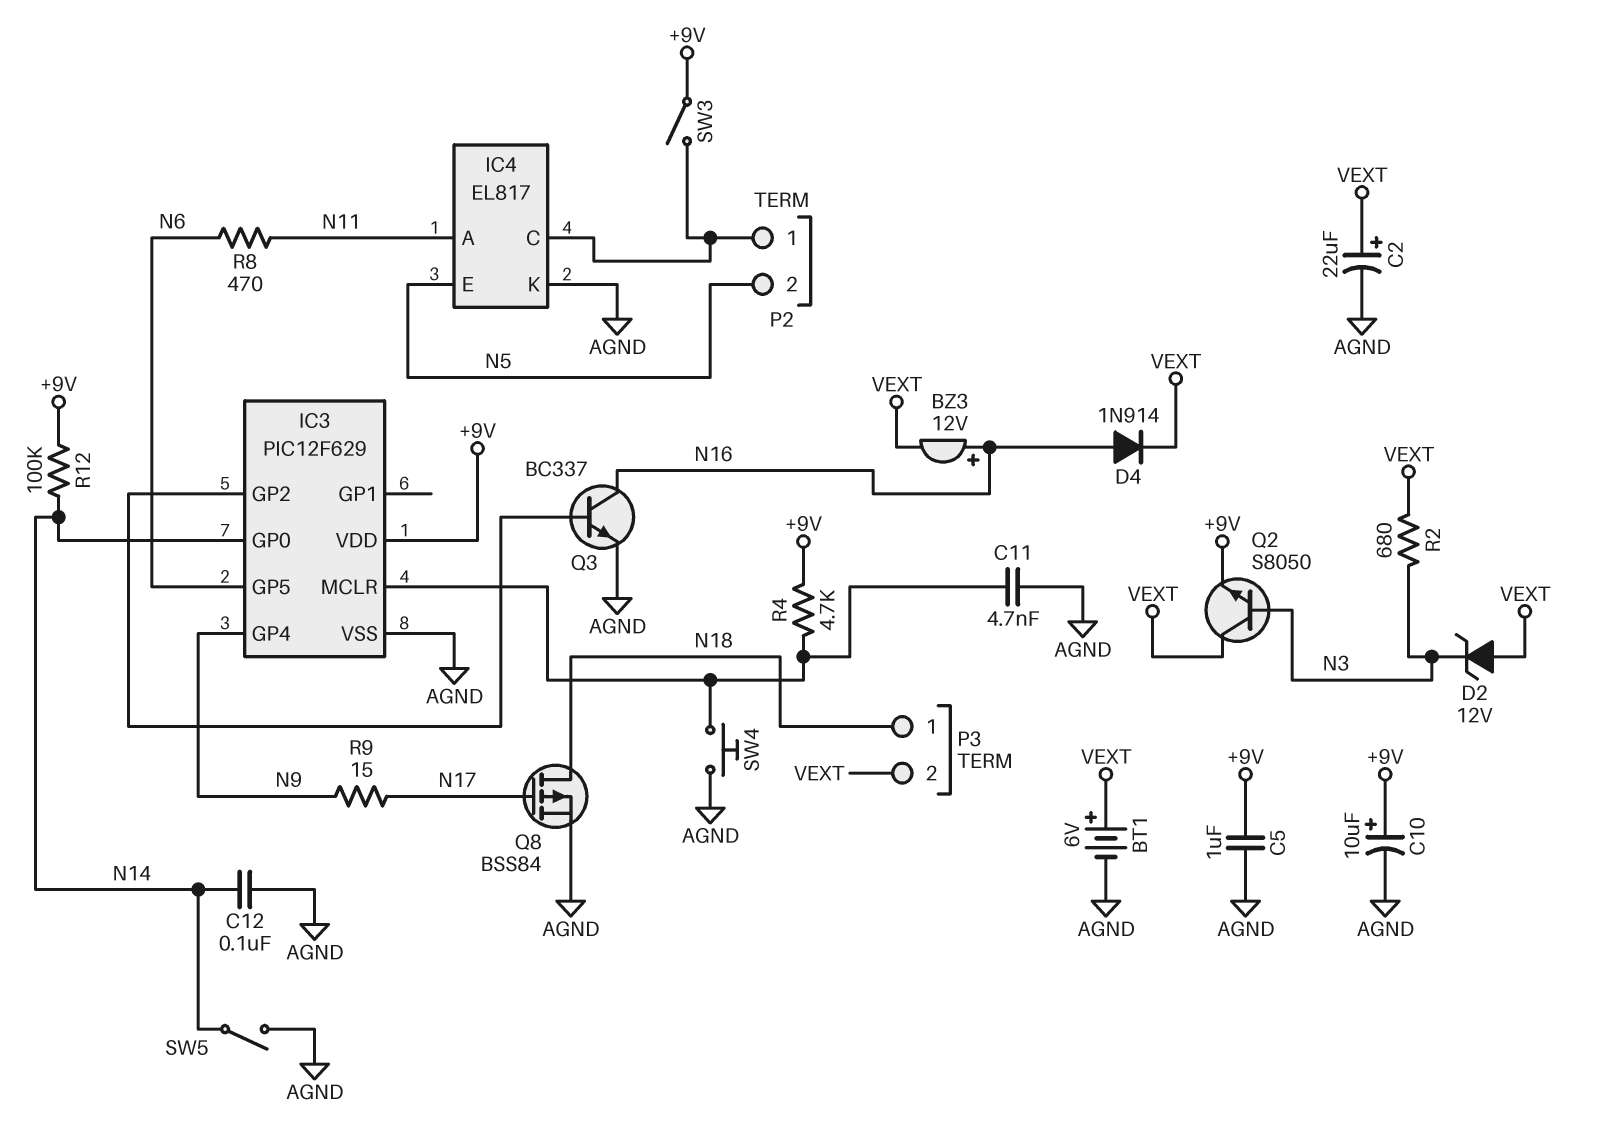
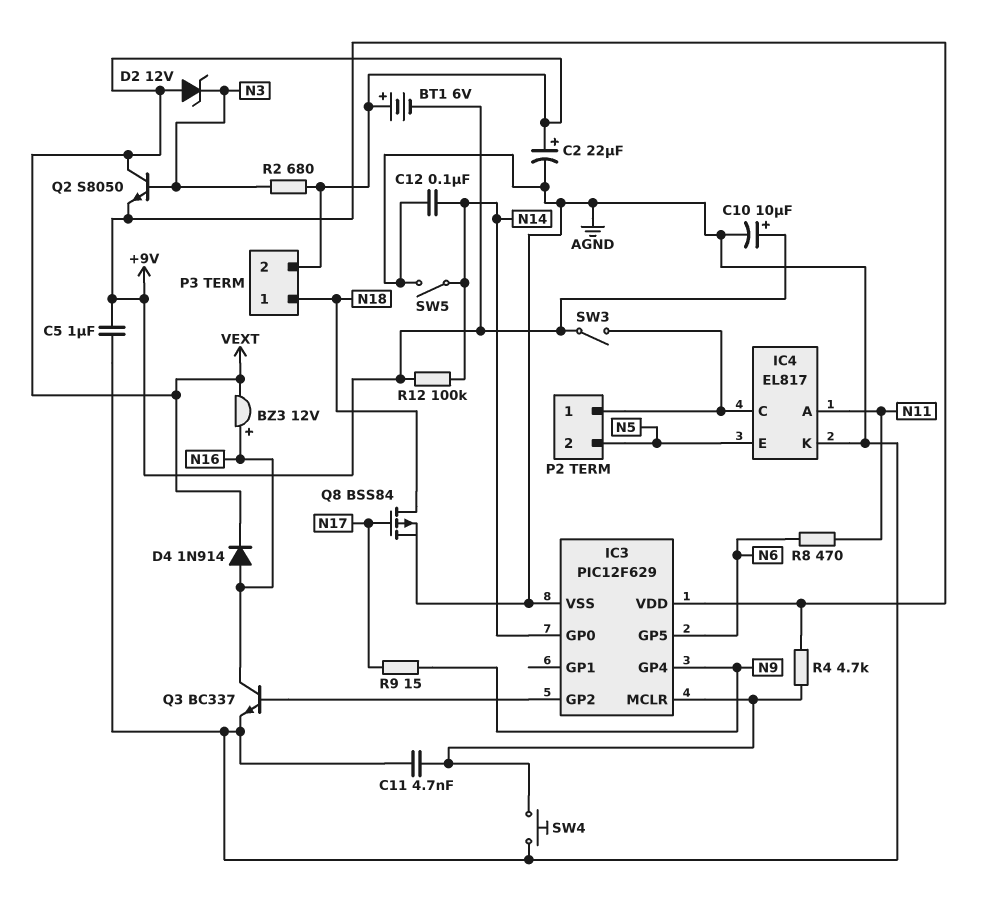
BT1: 6V (plus VEXT, minus AGND) -> 6V (plus VEXT, minus +9V)

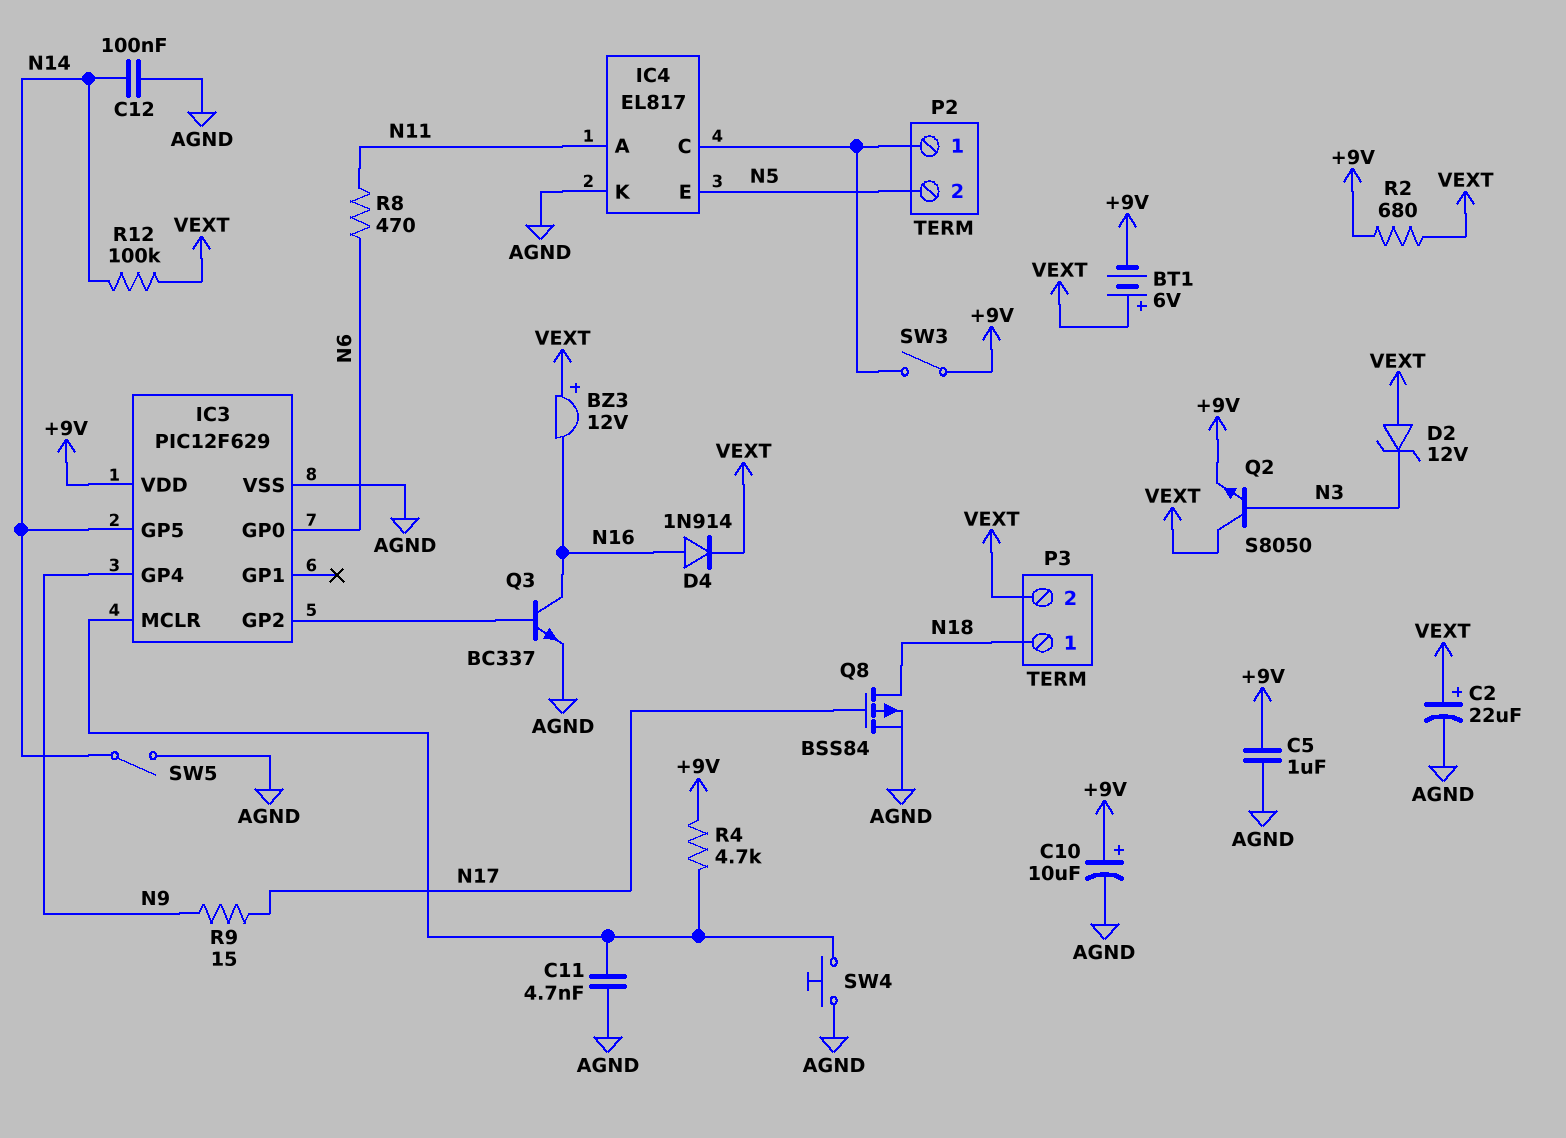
BZ3: buzzer 12V (plus N16, minus VEXT) -> buzzer 12V (plus VEXT, minus N16)
IC3 pin GP0: N14 -> N6
IC3 pin GP5: N6 -> N14
R2: 680 (N3, VEXT) -> 680 (+9V, VEXT)
R12: 100k (+9V, N14) -> 100k (N14, VEXT)

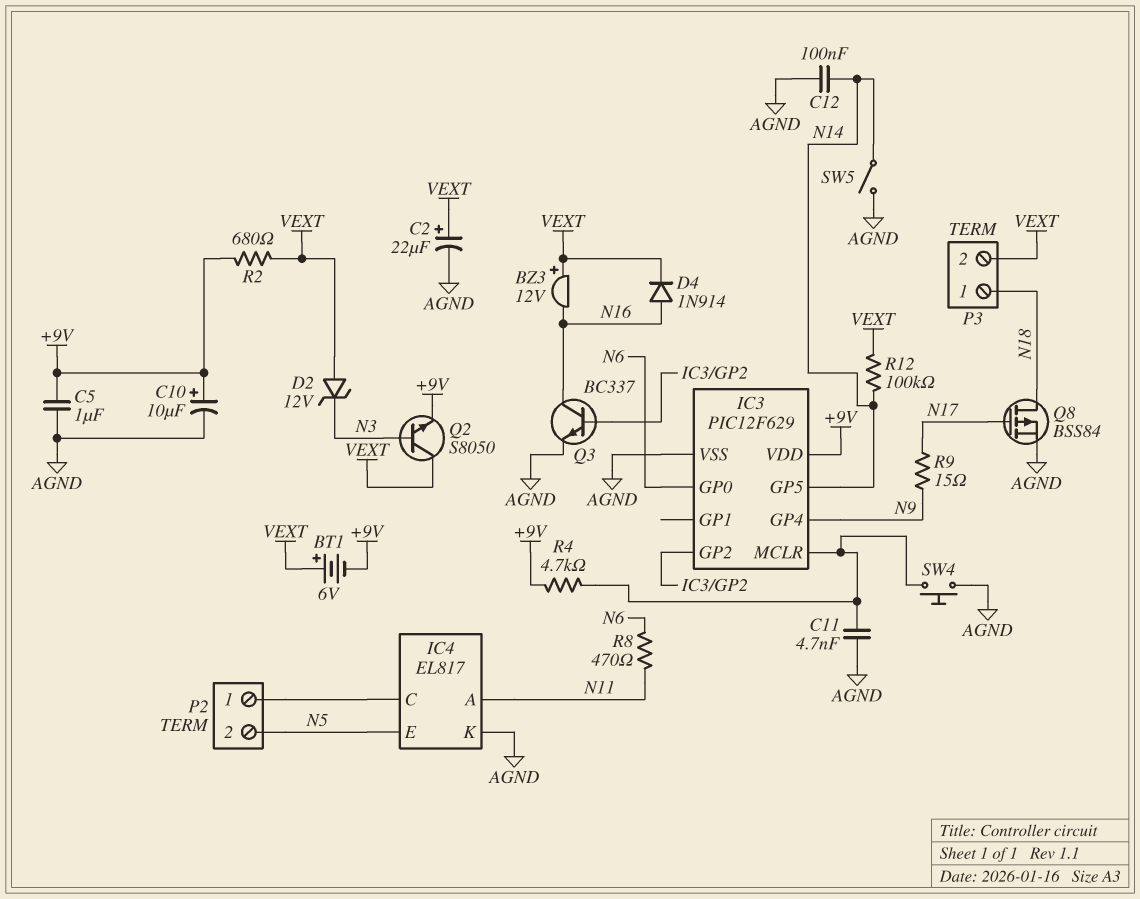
SW3: switch (+9V, IC4/C) -> none

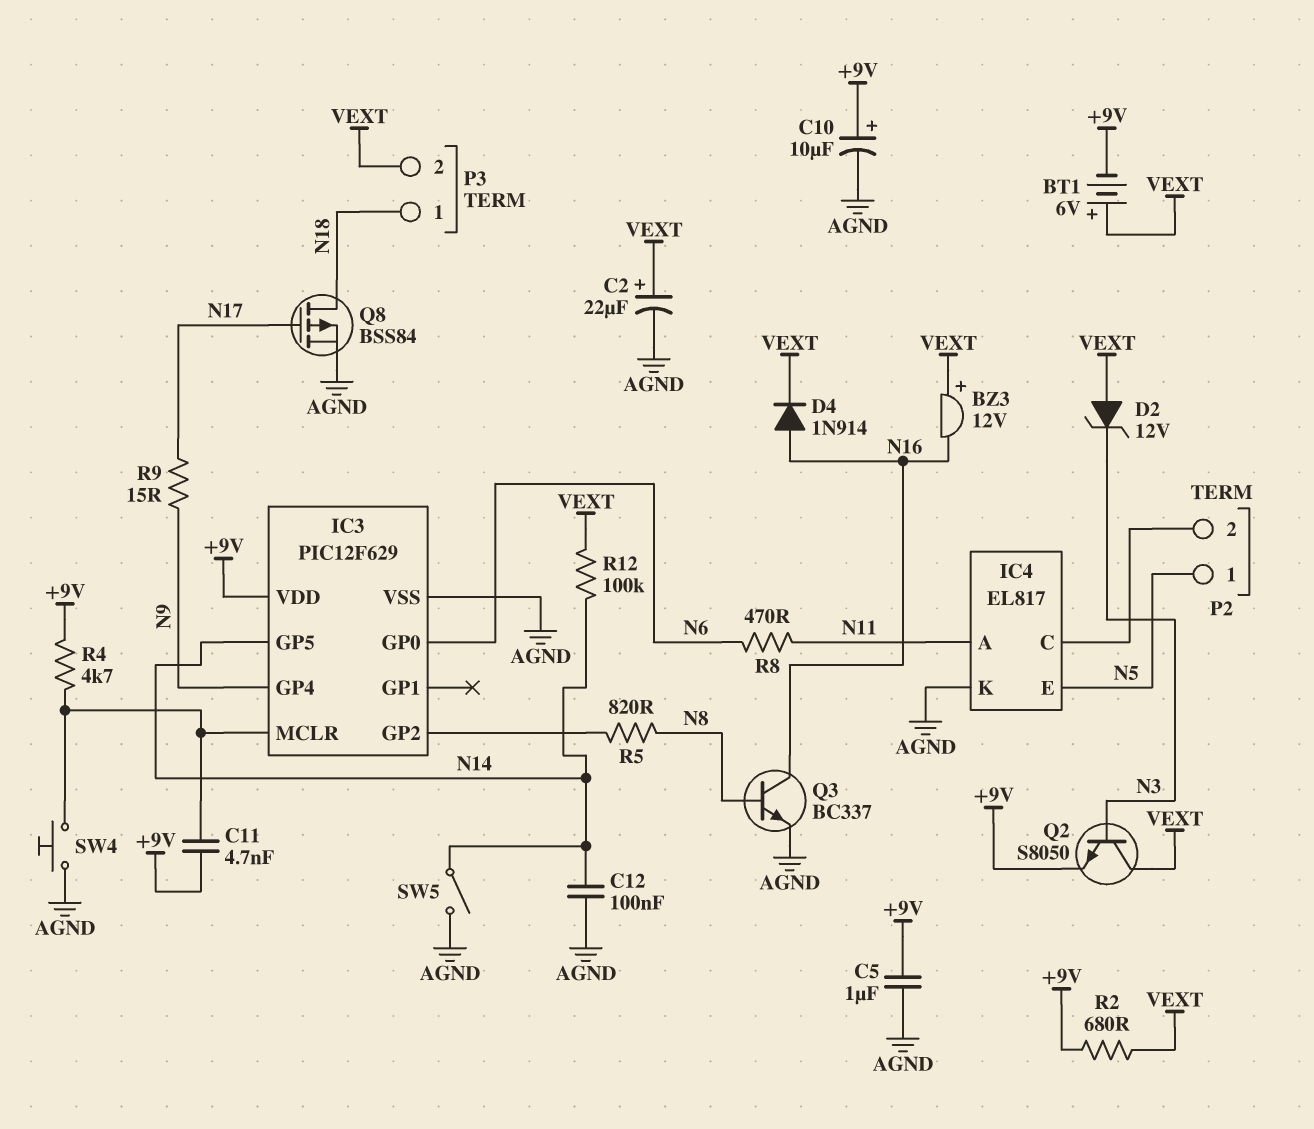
C11: 4.7nF (AGND, IC3/MCLR) -> 4.7nF (+9V, IC3/MCLR)
P2 pin 1: IC4/C -> N5
P2 pin 2: N5 -> IC4/C
Q3: NPN BC337 (B IC3/GP2, C N16, E AGND) -> NPN BC337 (B N8, C N16, E AGND)
R5: none -> 820 (IC3/GP2, N8)

